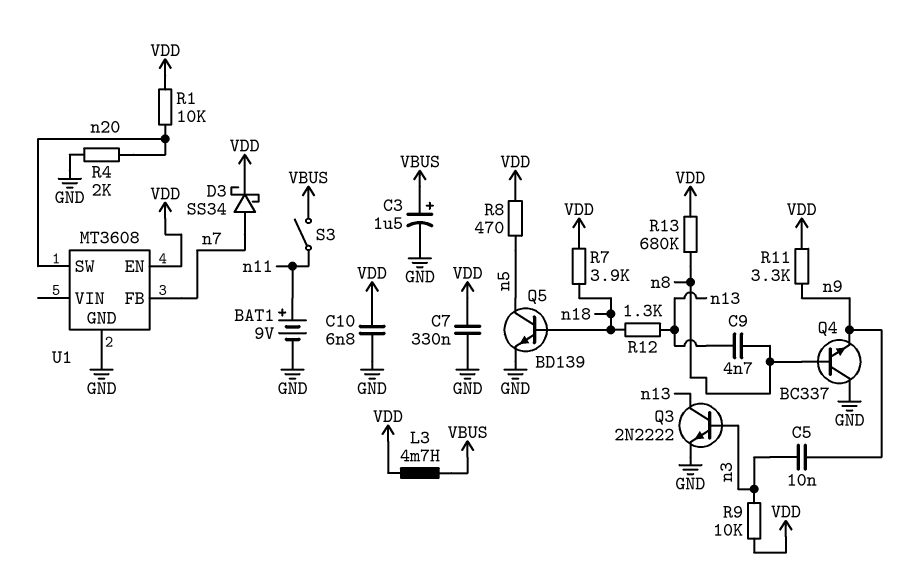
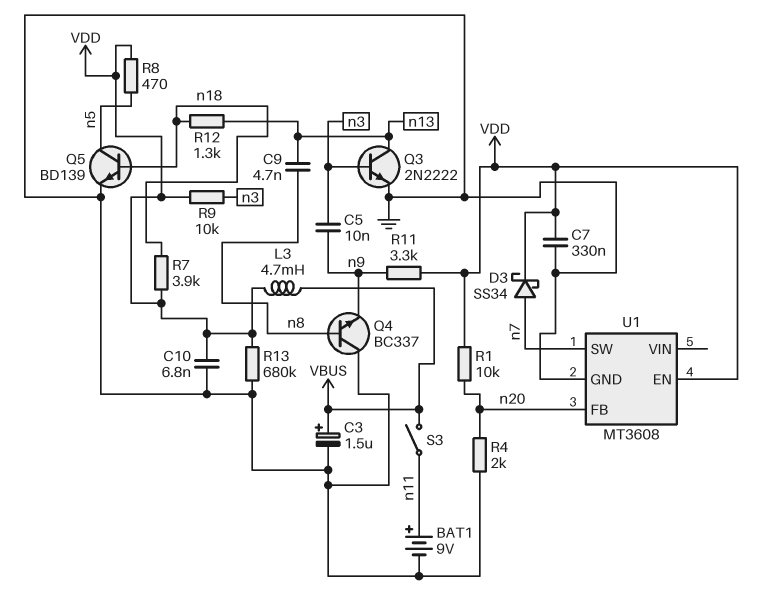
R13: 680k (VDD, n8) -> 680k (GND, VDD)
U1 pin FB: n7 -> n20
U1 pin SW: n20 -> n7

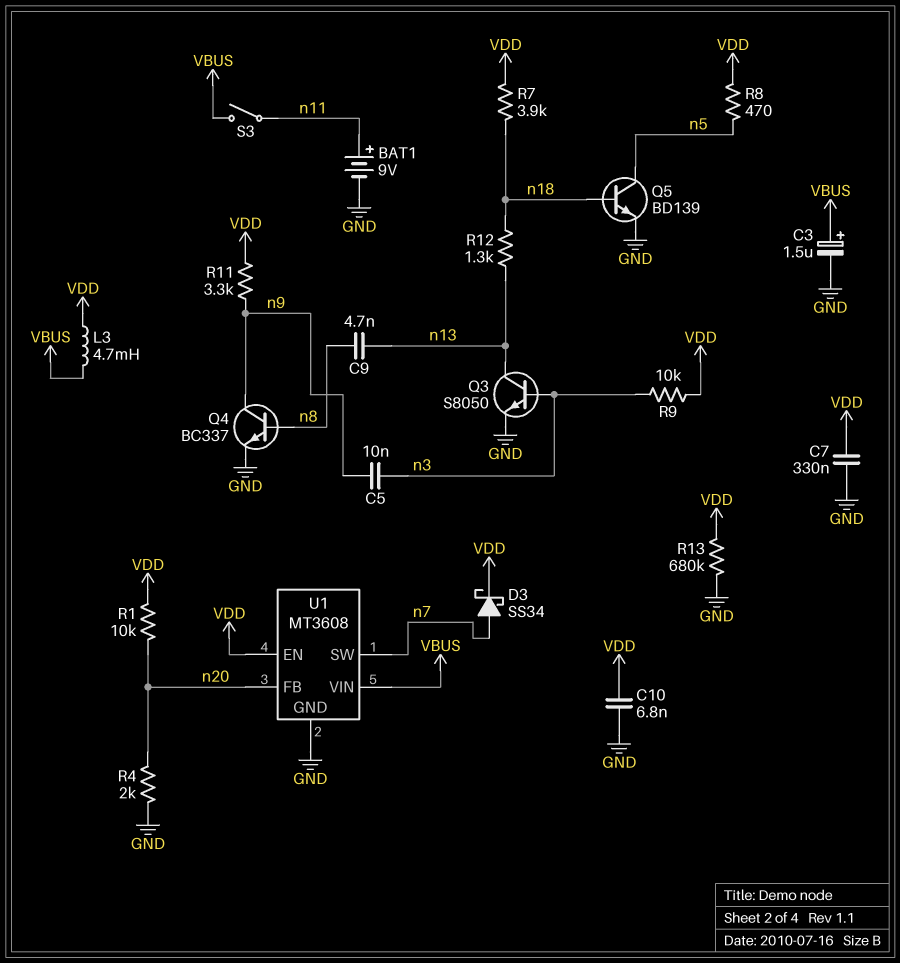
Q3: NPN 2N2222 (B n3, C n13, E GND) -> NPN S8050 (B n3, C n13, E GND)
Q4: NPN BC337 (B n8, C GND, E n9) -> NPN BC337 (B n8, C n9, E GND)
U1 pin VIN: none -> VBUS

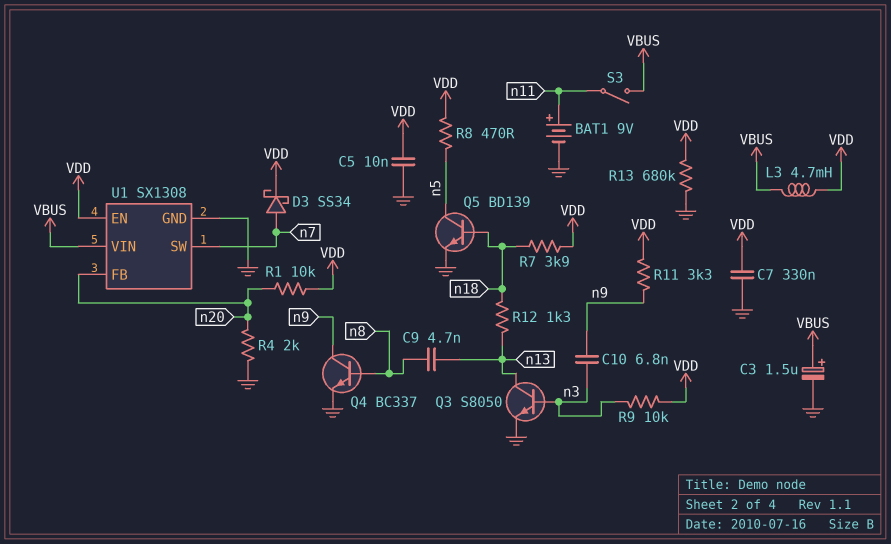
C5: 10nF (n3, n9) -> 10nF (GND, VDD)
C10: 6.8nF (GND, VDD) -> 6.8nF (n3, n9)
U1: MT3608 -> SX1308

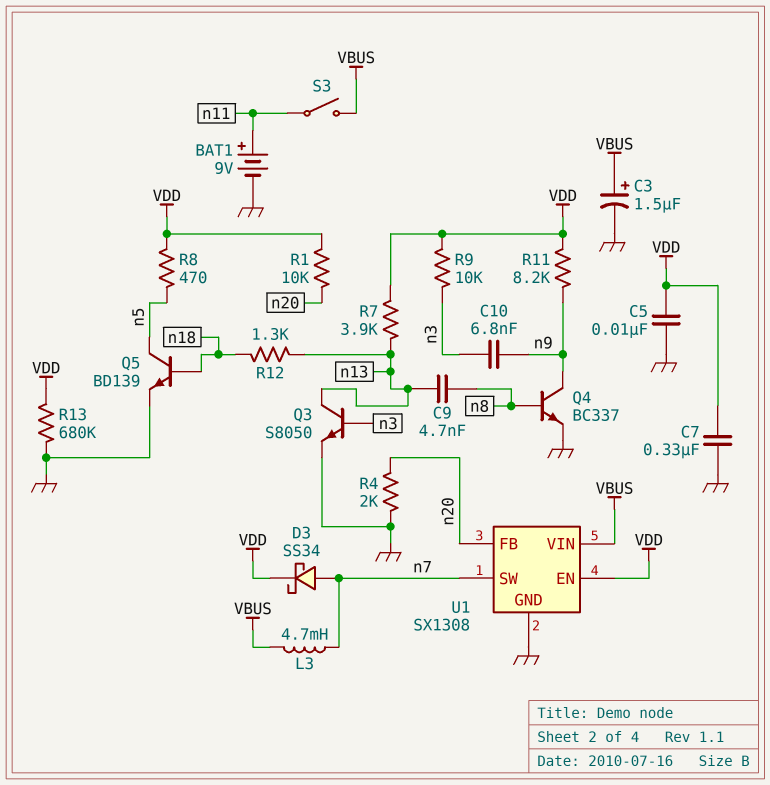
L3: 4.7mH (VBUS, VDD) -> 4.7mH (VBUS, n7)
R7: 3.9k (VDD, n18) -> 3.9k (VDD, n13)
R11: 3.3k (VDD, n9) -> 8.2k (VDD, n9)

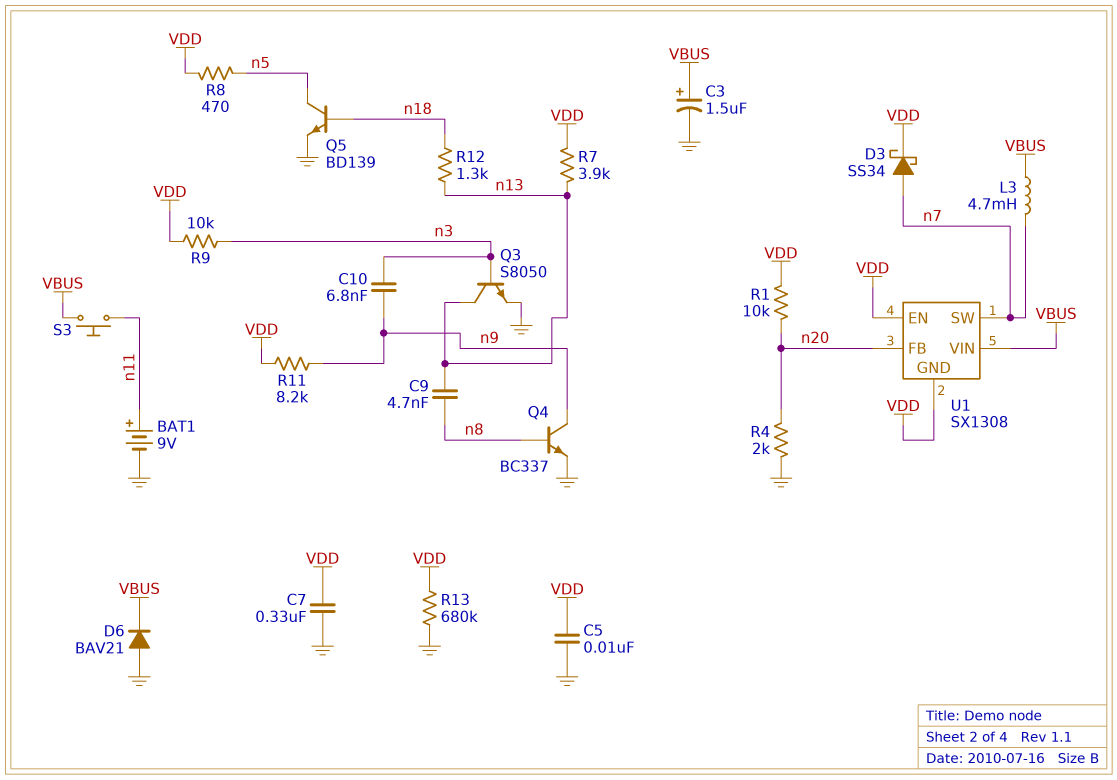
D6: none -> diode BAV21 (A GND, K VBUS)
S3: switch (VBUS, n11) -> button (VBUS, n11)
U1 pin GND: GND -> VDD

